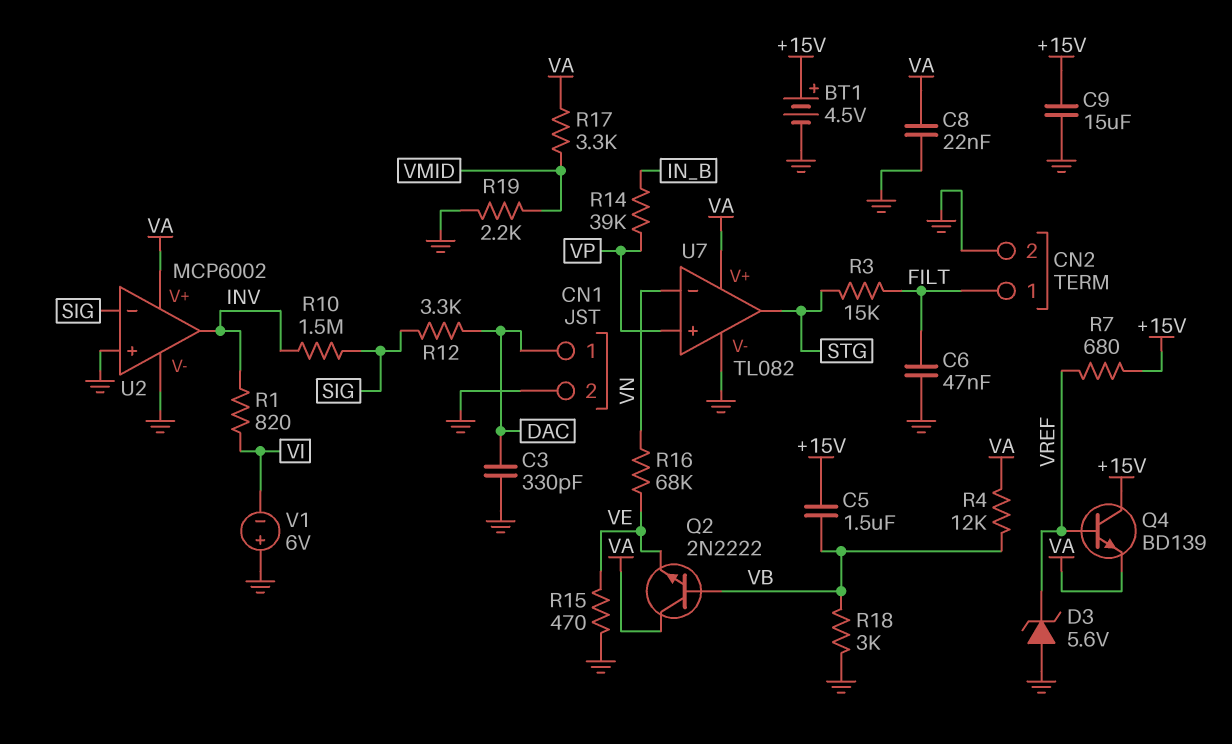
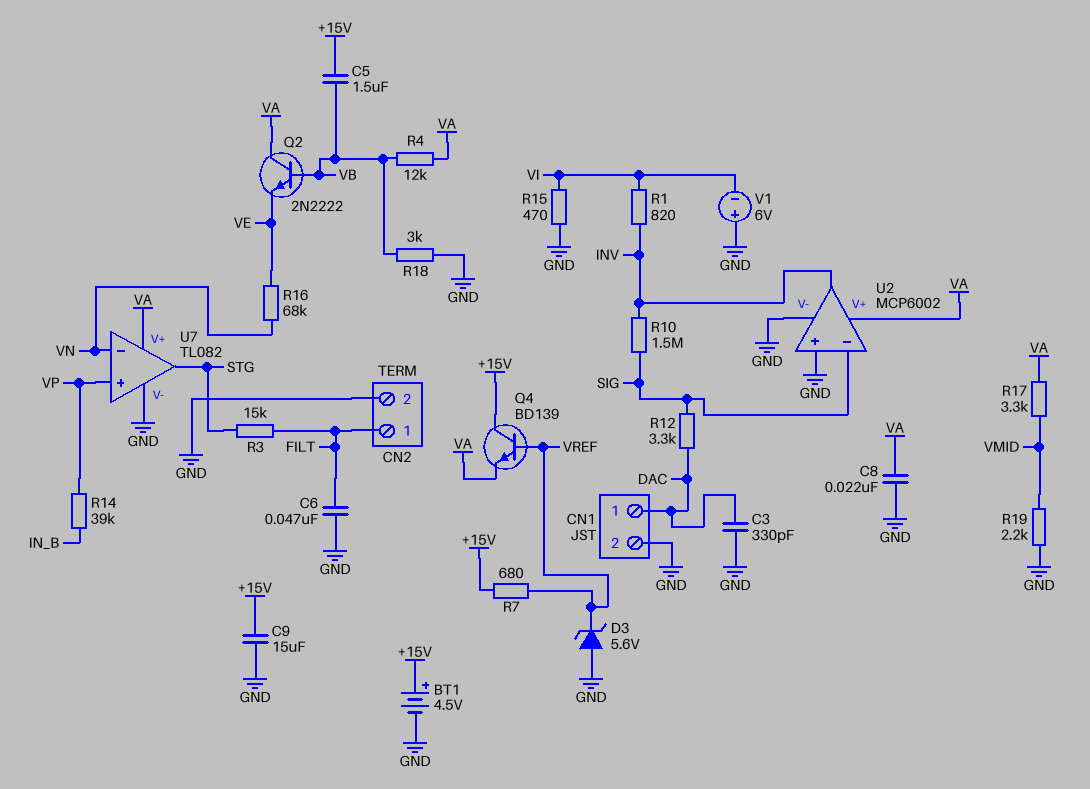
R15: 470 (GND, VE) -> 470 (GND, VI)

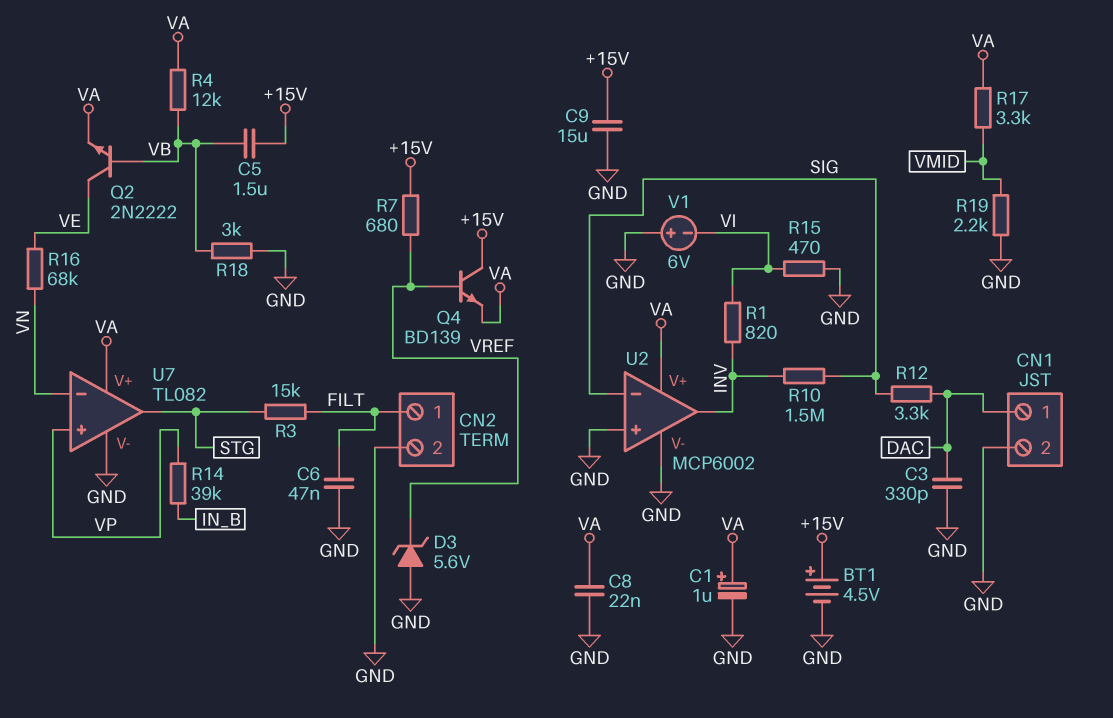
C1: none -> 1uF (plus VA, minus GND)
Q2: NPN 2N2222 (B VB, C VA, E VE) -> NPN 2N2222 (B VB, C VE, E VA)

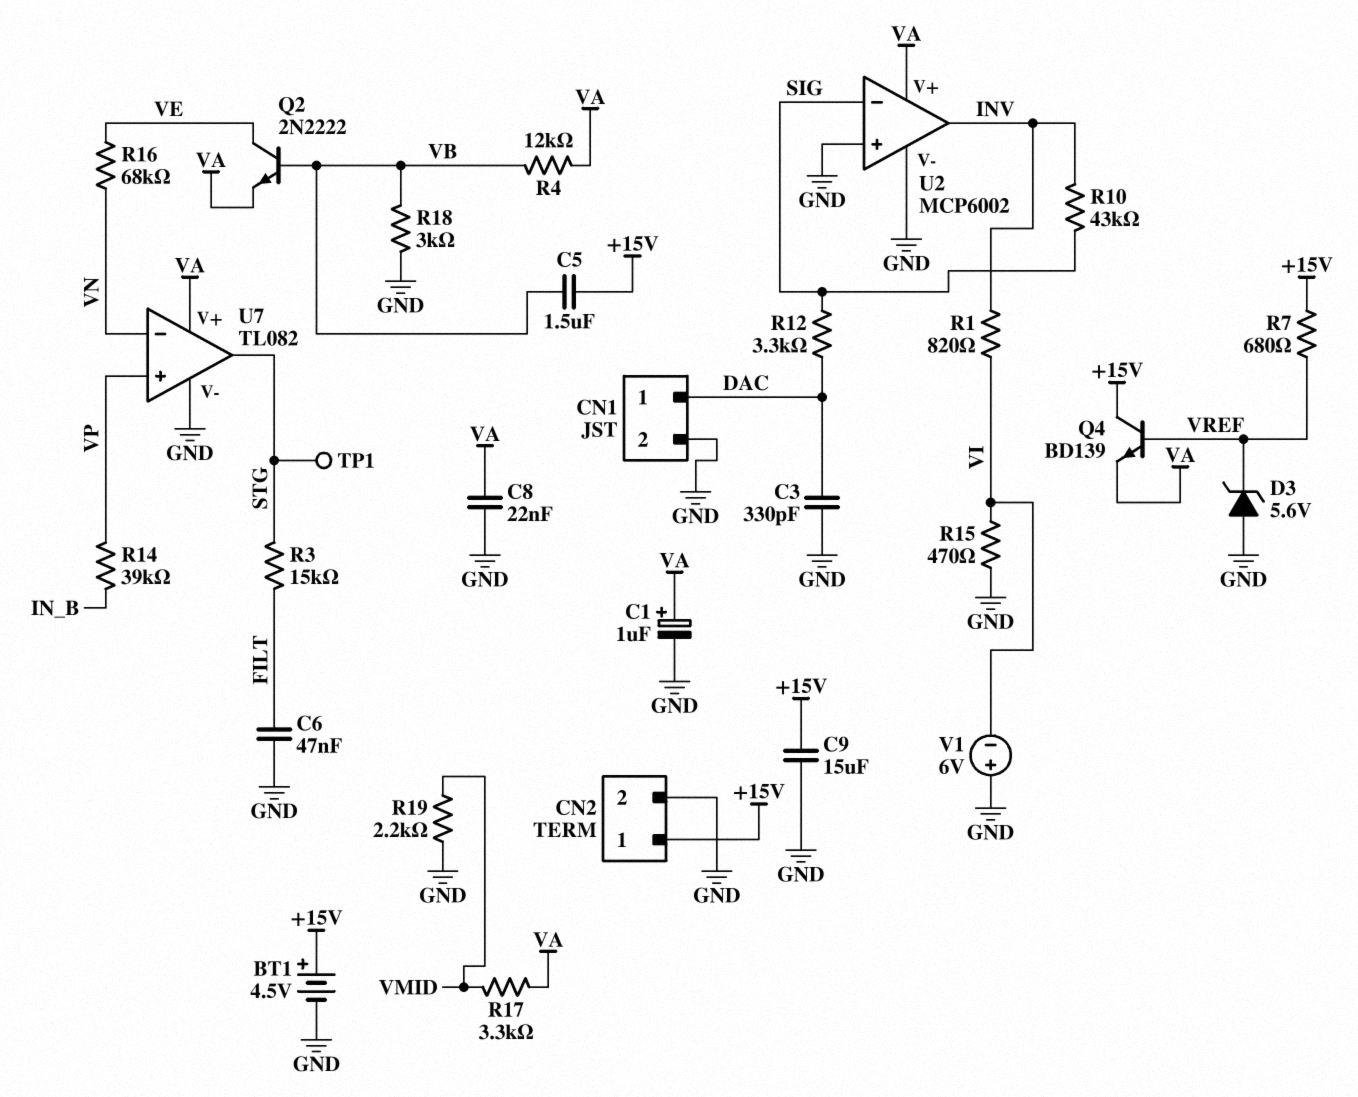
CN2 pin 1: FILT -> +15V
R10: 1.5M (INV, SIG) -> 43k (INV, SIG)
TP1: none -> test point (STG)

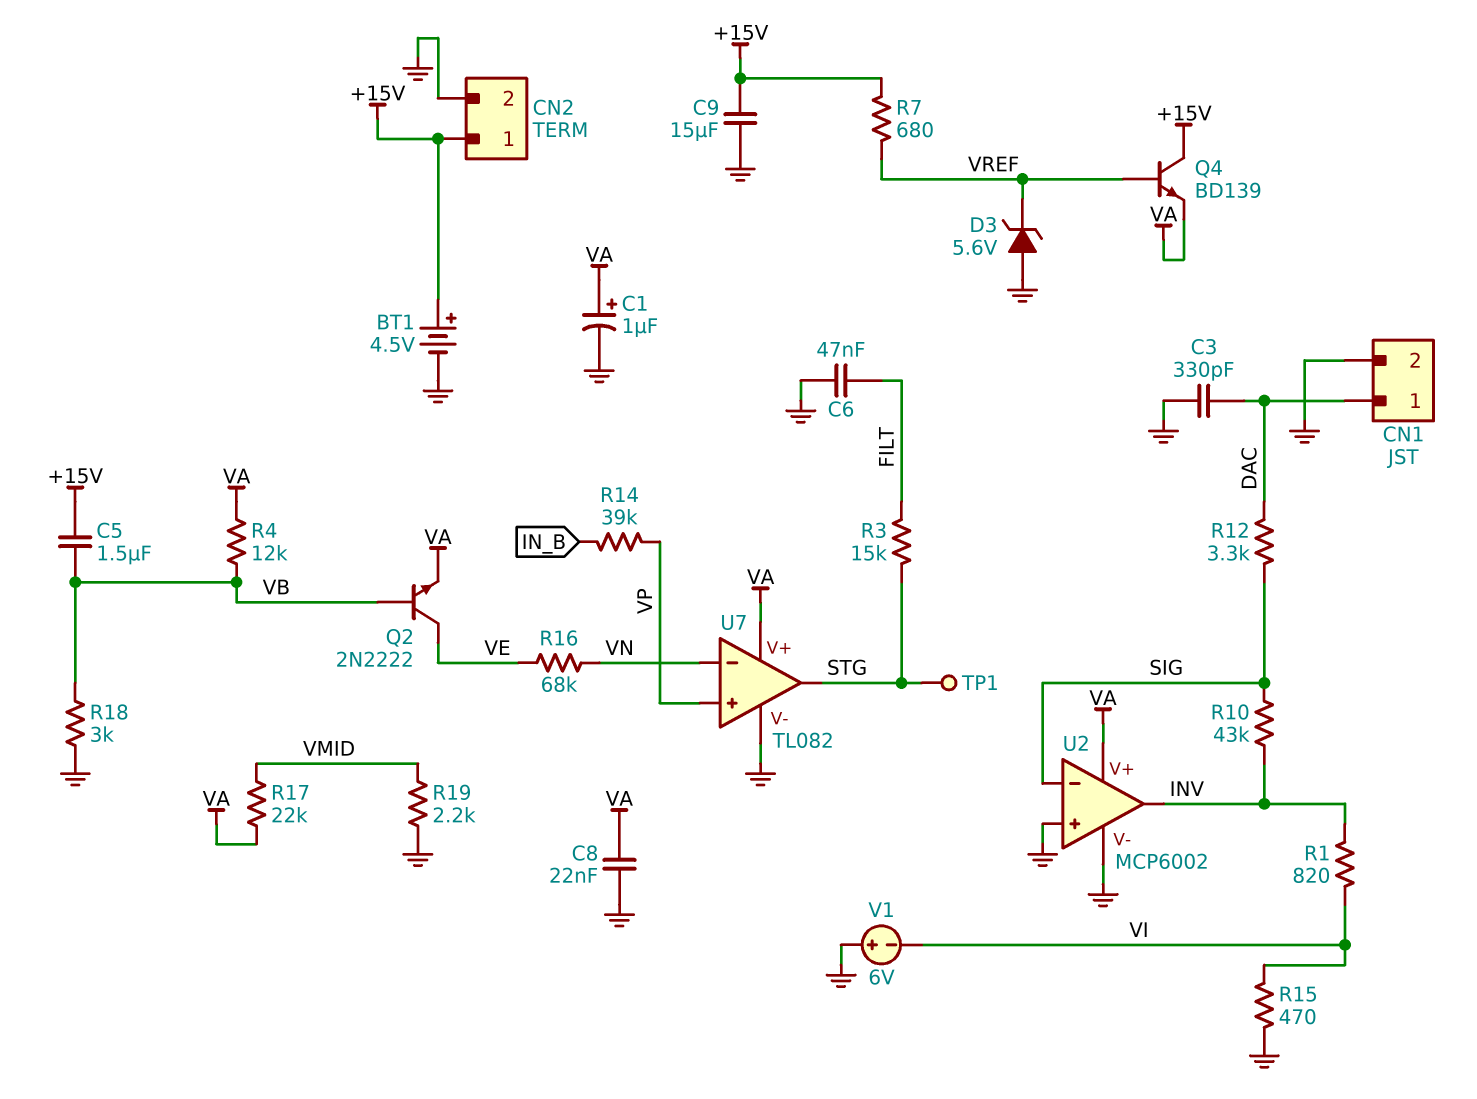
R17: 3.3k (VA, VMID) -> 22k (VA, VMID)

